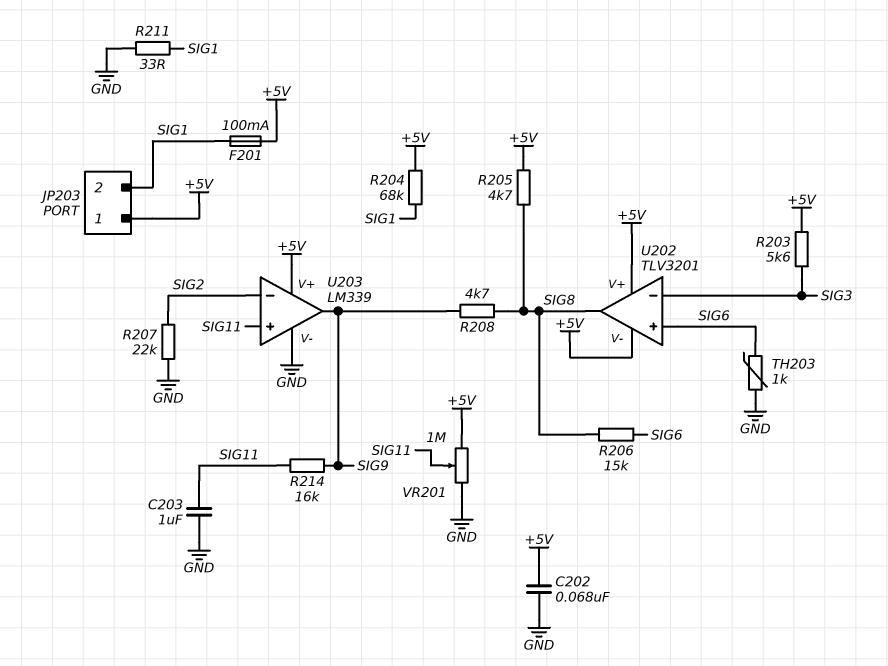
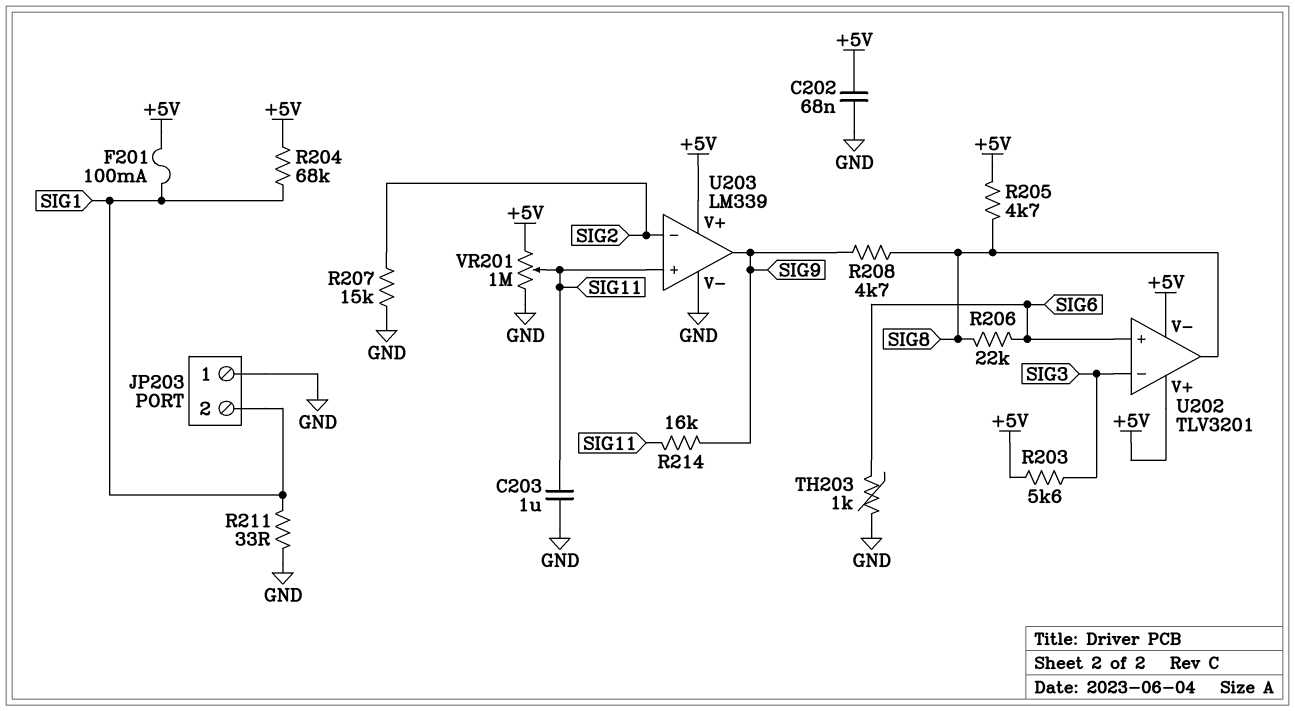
JP203 pin 1: +5V -> GND
R206: 15k (SIG6, SIG8) -> 22k (SIG6, SIG8)
R207: 22k (GND, SIG2) -> 15k (GND, SIG2)

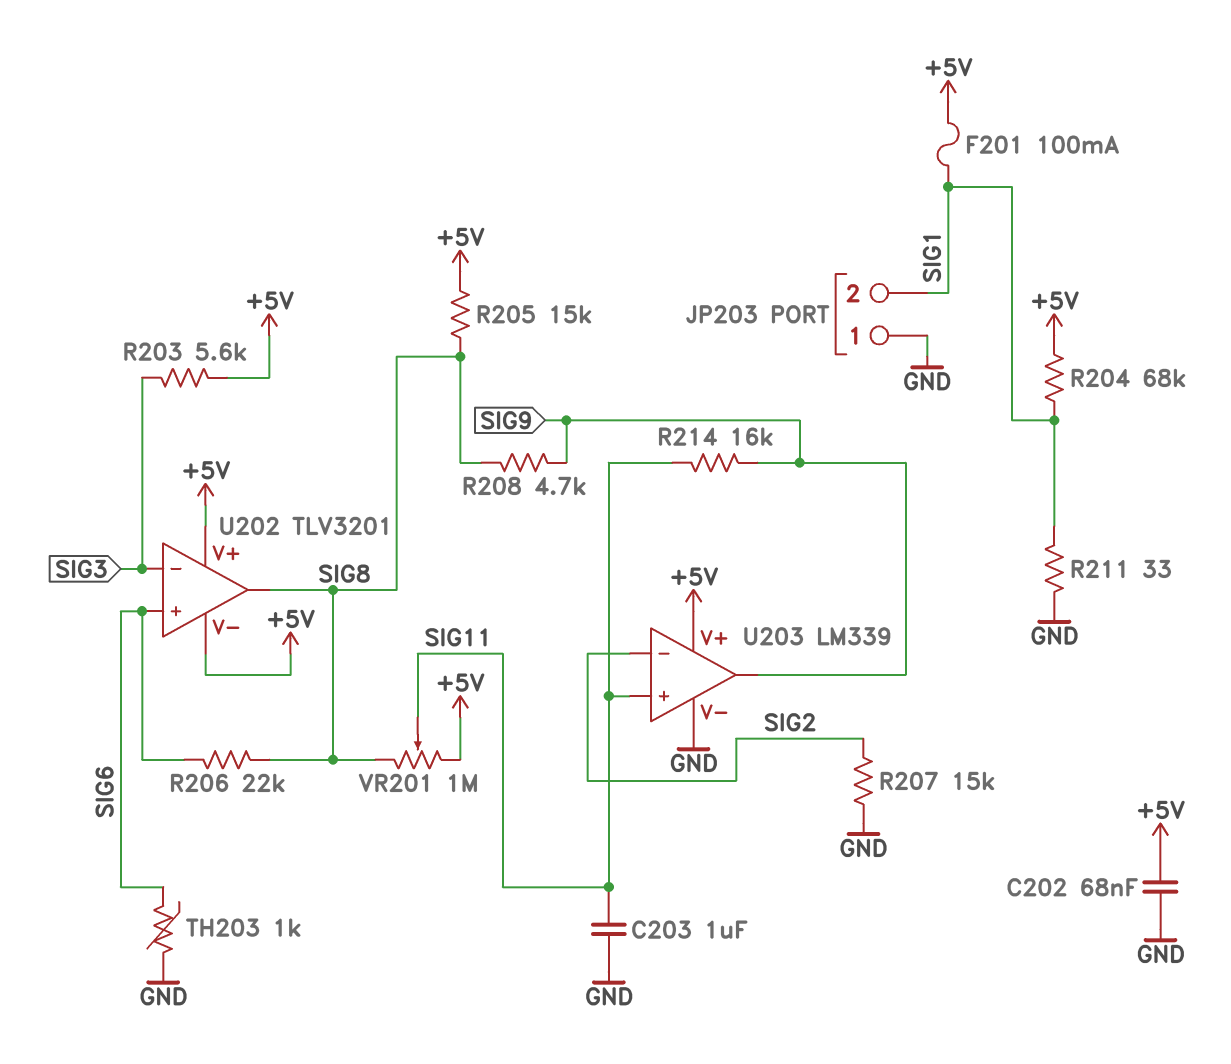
R205: 4.7k (+5V, SIG8) -> 15k (+5V, SIG8)
VR201: 1M (+5V, GND, wiper SIG11) -> 1M (+5V, SIG8, wiper SIG11)

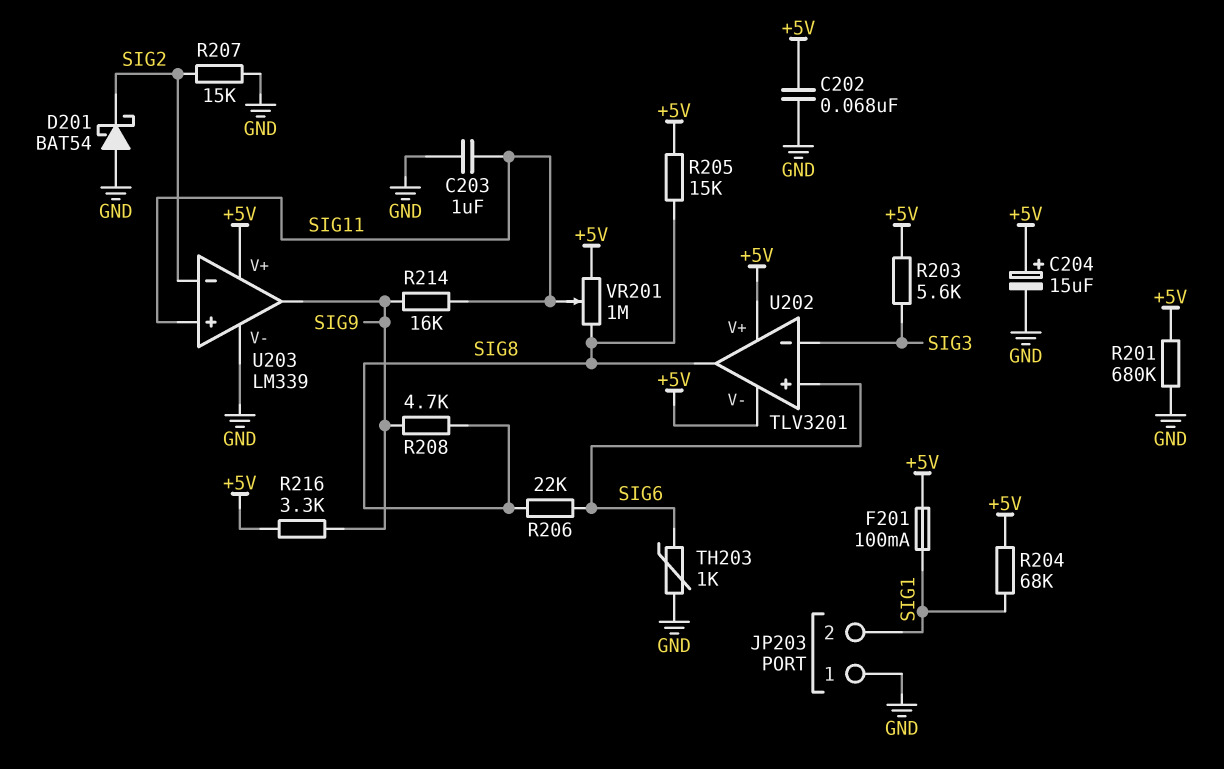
C204: none -> 15uF (plus +5V, minus GND)
D201: none -> schottky BAT54 (A GND, K SIG2)
R201: none -> 680k (+5V, GND)
R211: 33 (GND, SIG1) -> none
R216: none -> 3.3k (+5V, SIG9)

